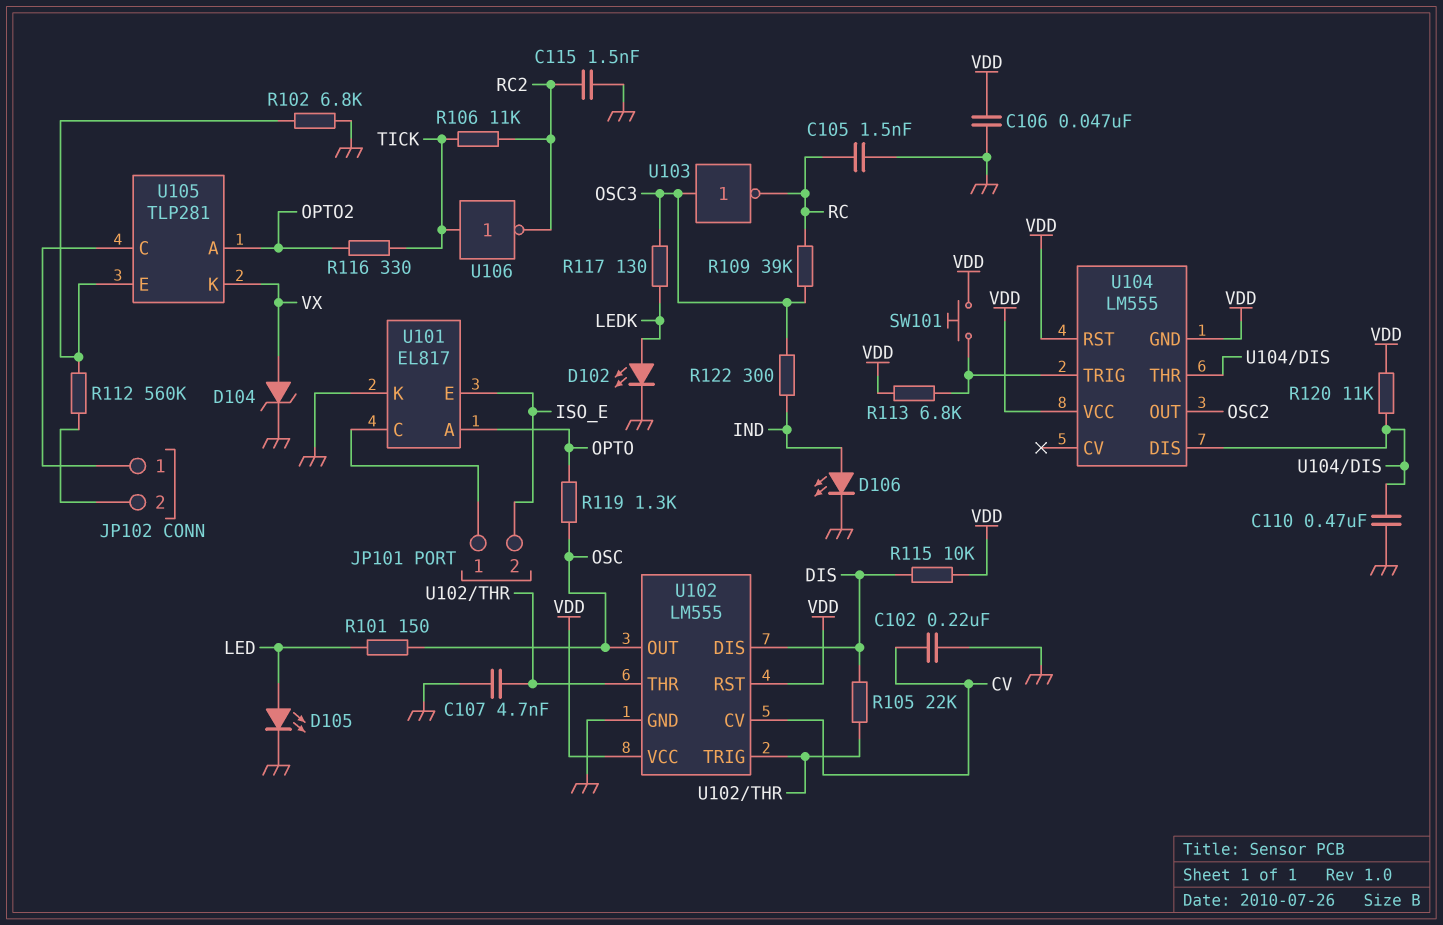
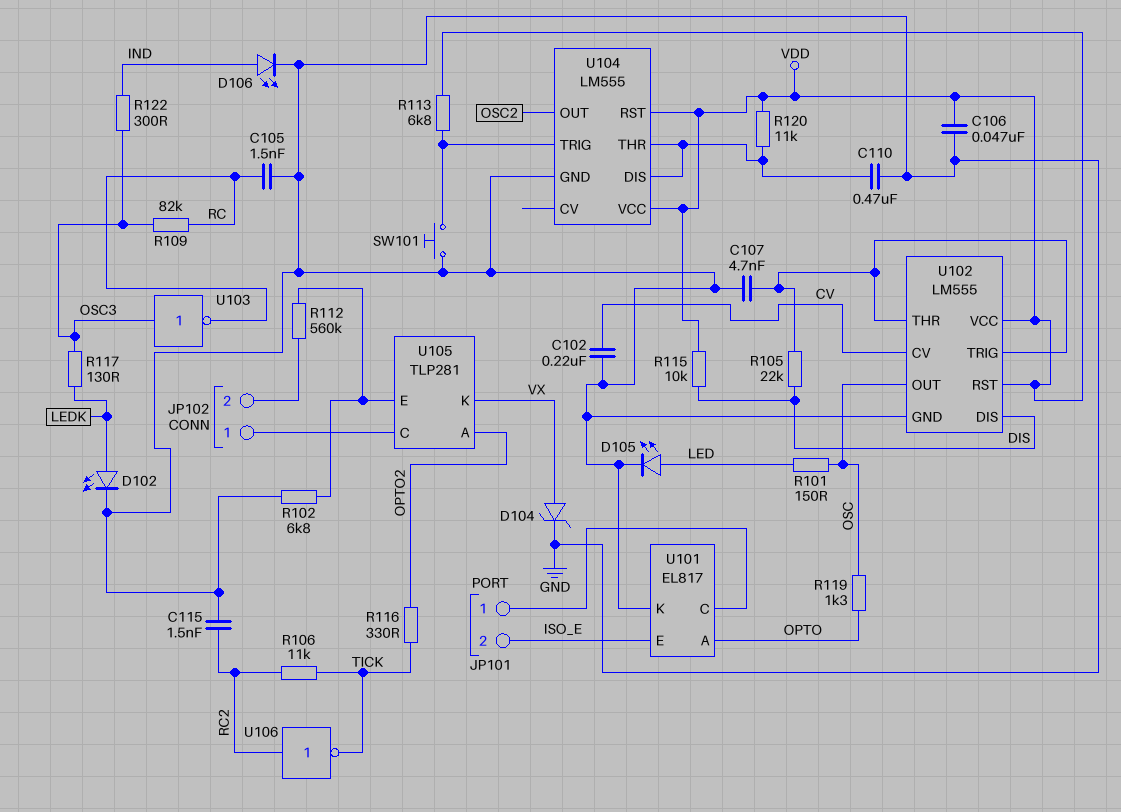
R109: 39k (OSC3, RC) -> 82k (OSC3, RC)
SW101: button (U104/TRIG, VDD) -> button (GND, U104/TRIG)
U104 pin GND: VDD -> GND
U106: NOT (in TICK, out RC2) -> NOT (in RC2, out TICK)

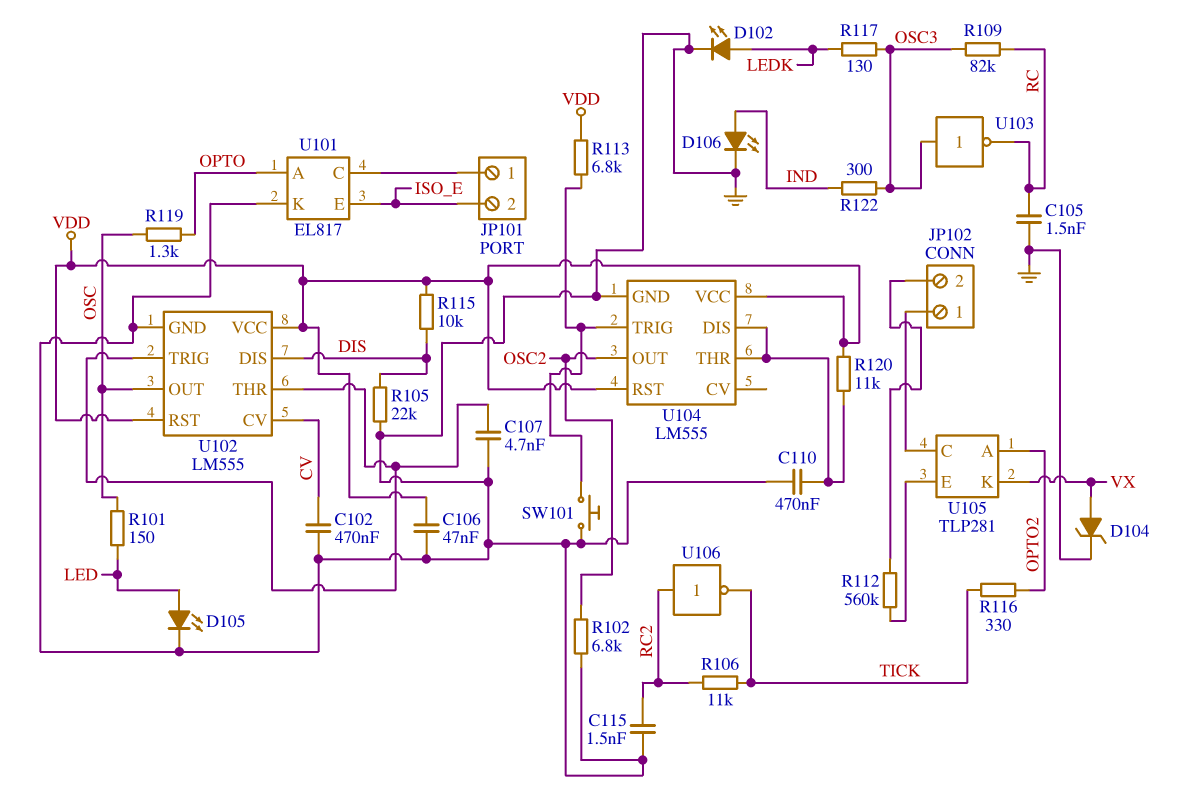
C102: 220nF (CV, GND) -> 470nF (CV, GND)
R102: 6.8k (GND, U105/E) -> 6.8k (GND, OSC2)
R105: 22k (DIS, U102/THR) -> 22k (DIS, GND)

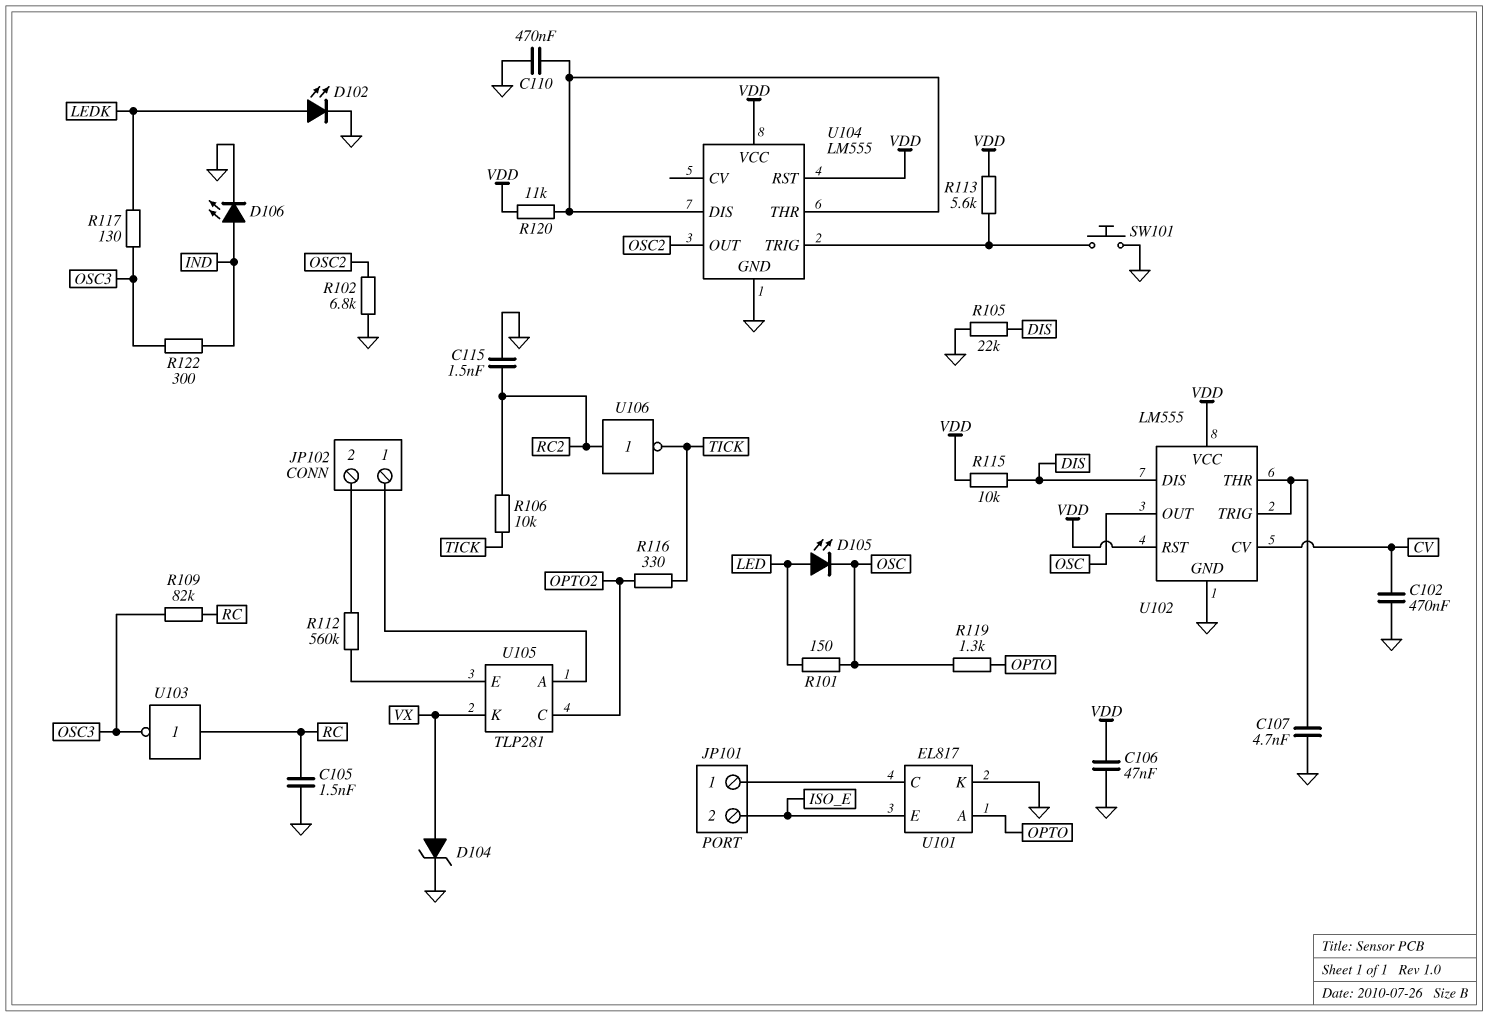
D105: LED (A LED, K GND) -> LED (A LED, K OSC)
R106: 11k (RC2, TICK) -> 10k (RC2, TICK)
R113: 6.8k (U104/TRIG, VDD) -> 5.6k (U104/TRIG, VDD)
U103: NOT (in OSC3, out RC) -> NOT (in RC, out OSC3)
U105 pin A: OPTO2 -> JP102/1
U105 pin C: JP102/1 -> OPTO2

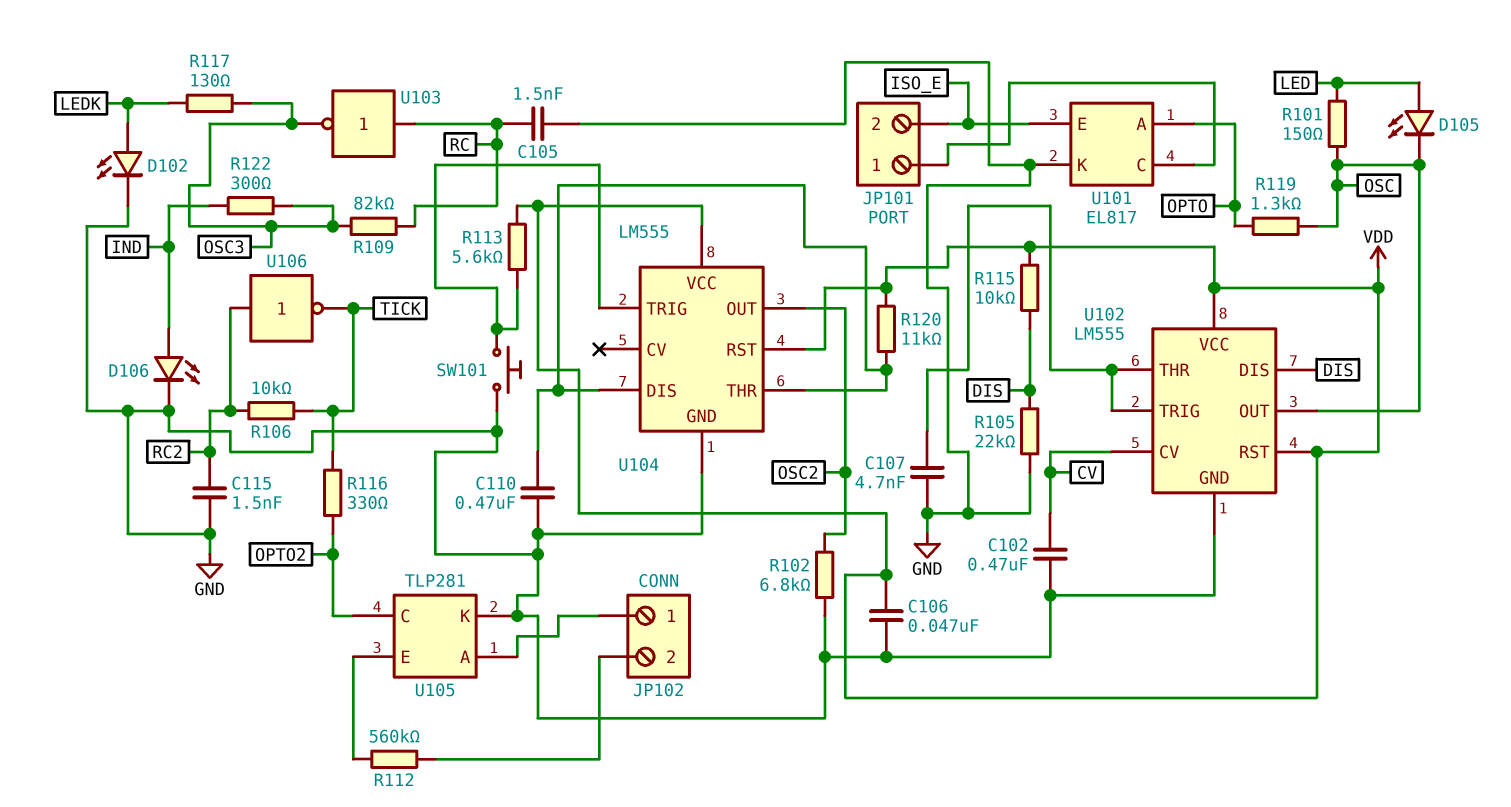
D104: zener (A VX, K GND) -> none
U105 pin K: VX -> GND

